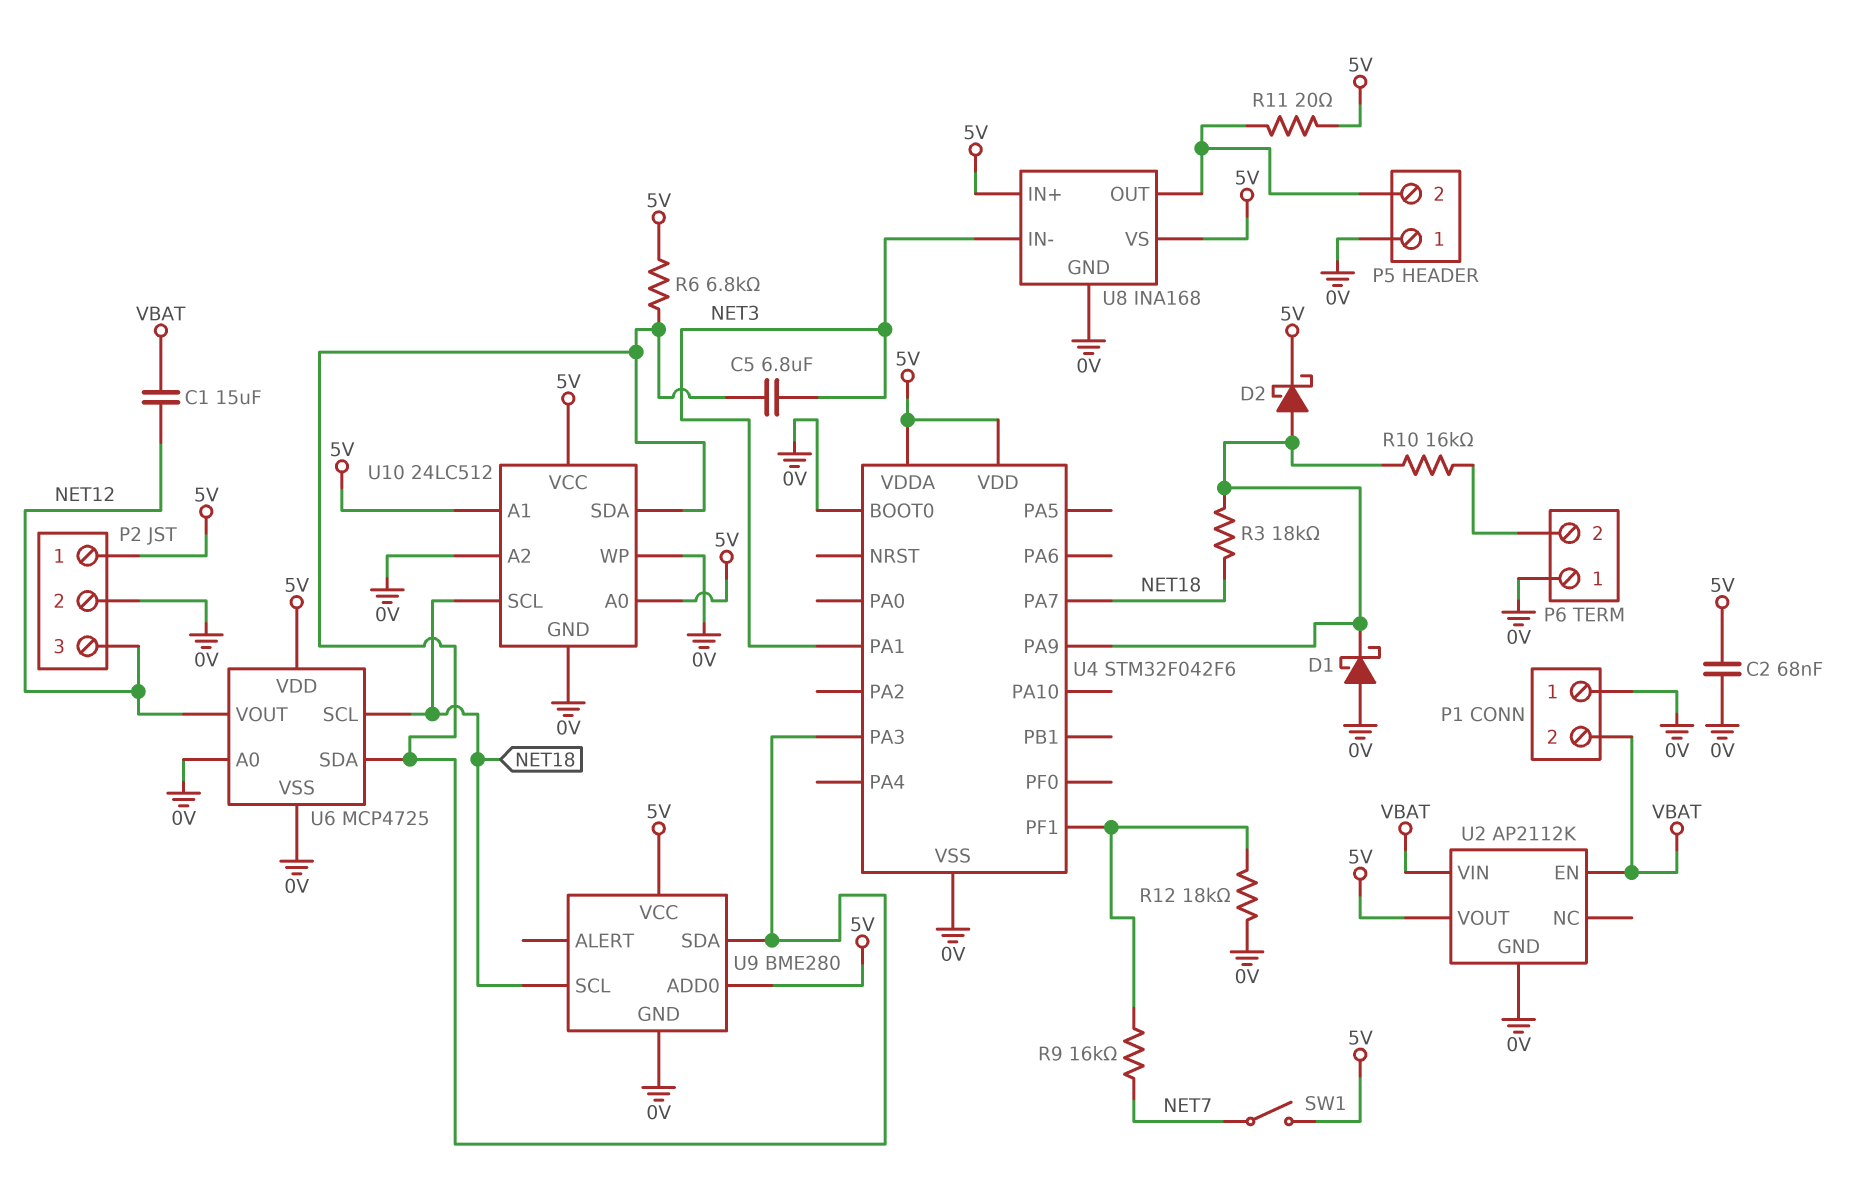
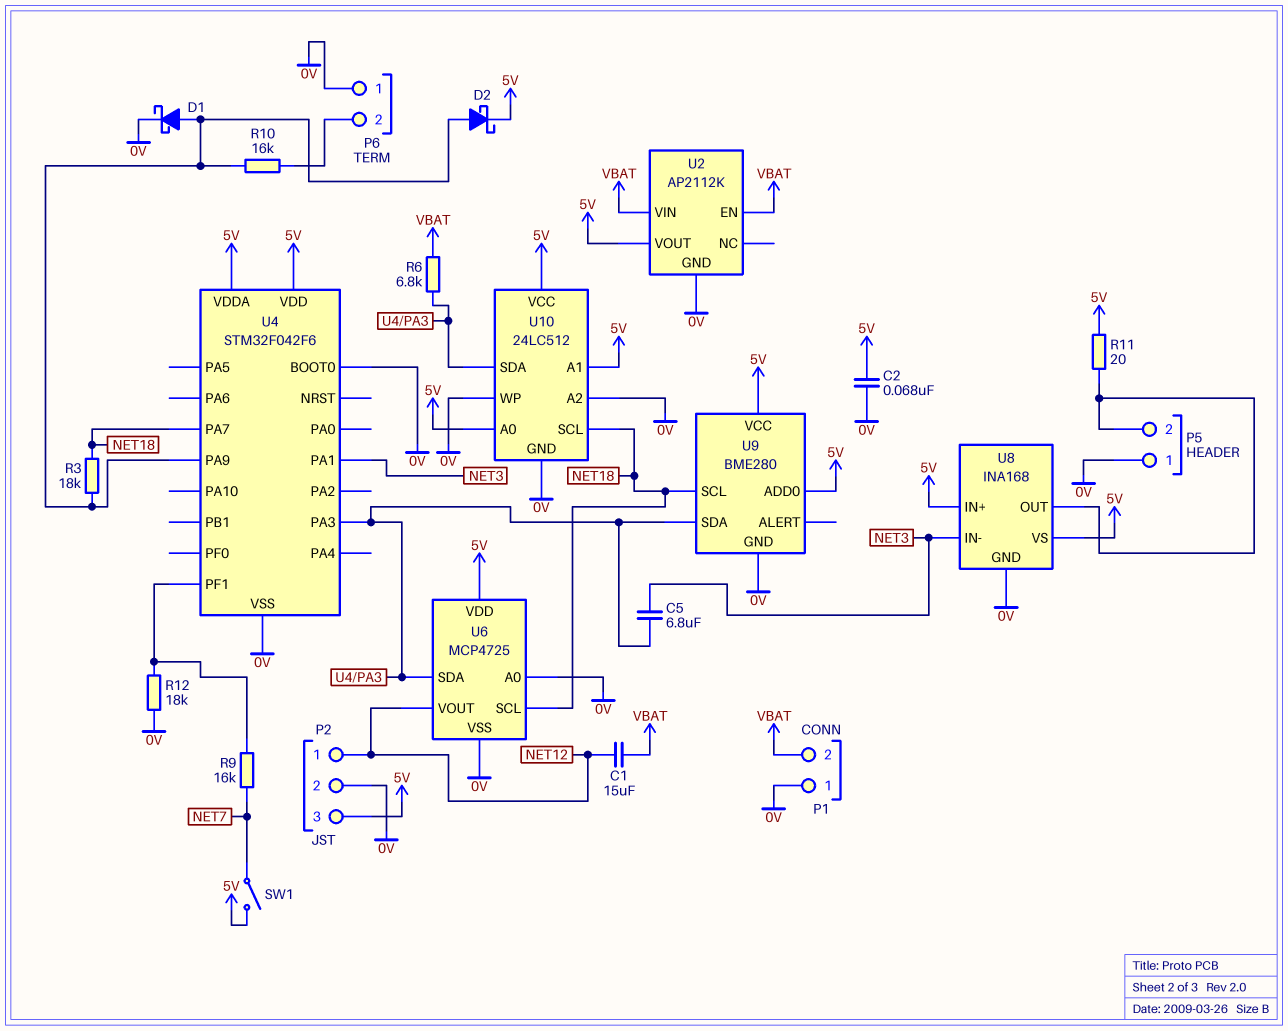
D1: schottky (A 0V, K U4/PA9) -> schottky (A U4/PA9, K 0V)
P2 pin 1: 5V -> NET12
P2 pin 3: NET12 -> 5V
R6: 6.8k (5V, U4/PA3) -> 6.8k (U4/PA3, VBAT)

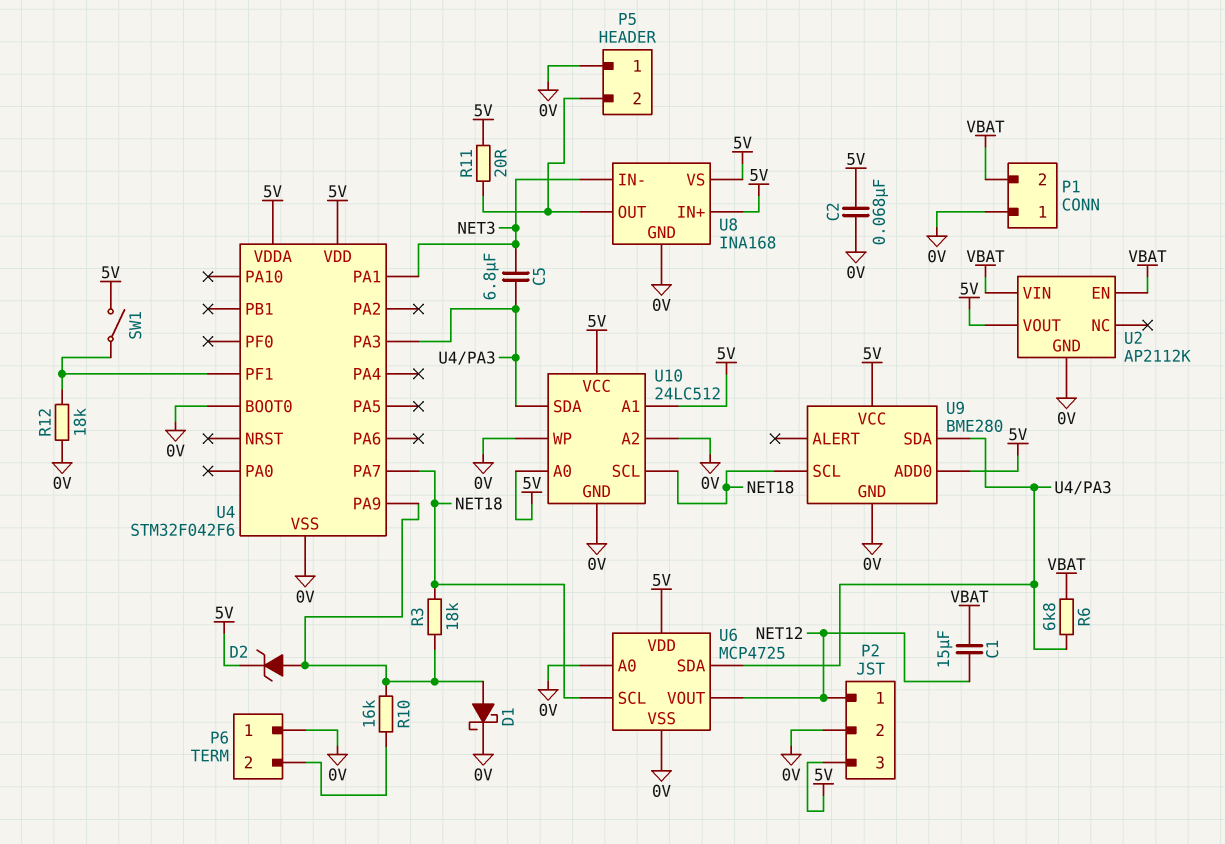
D2: schottky (A U4/PA9, K 5V) -> zener (A U4/PA9, K 5V)
R9: 16k (NET7, U4/PF1) -> none
SW1: switch (5V, NET7) -> switch (5V, U4/PF1)

